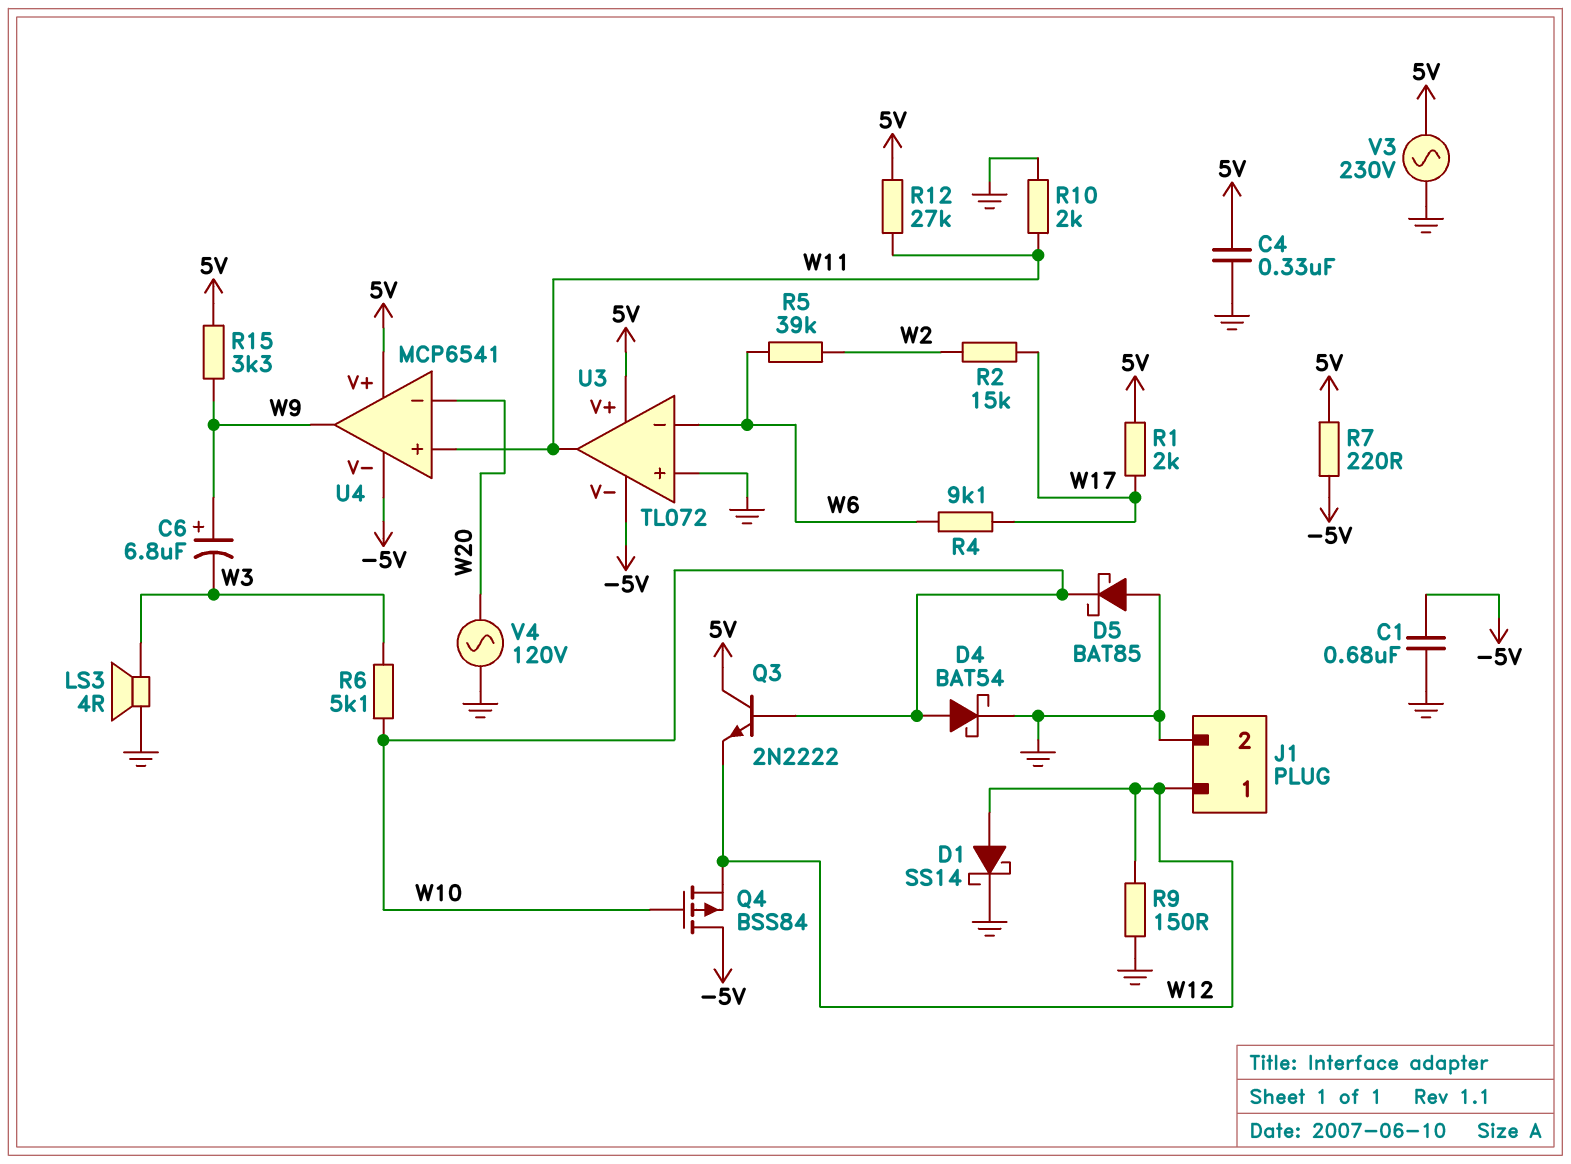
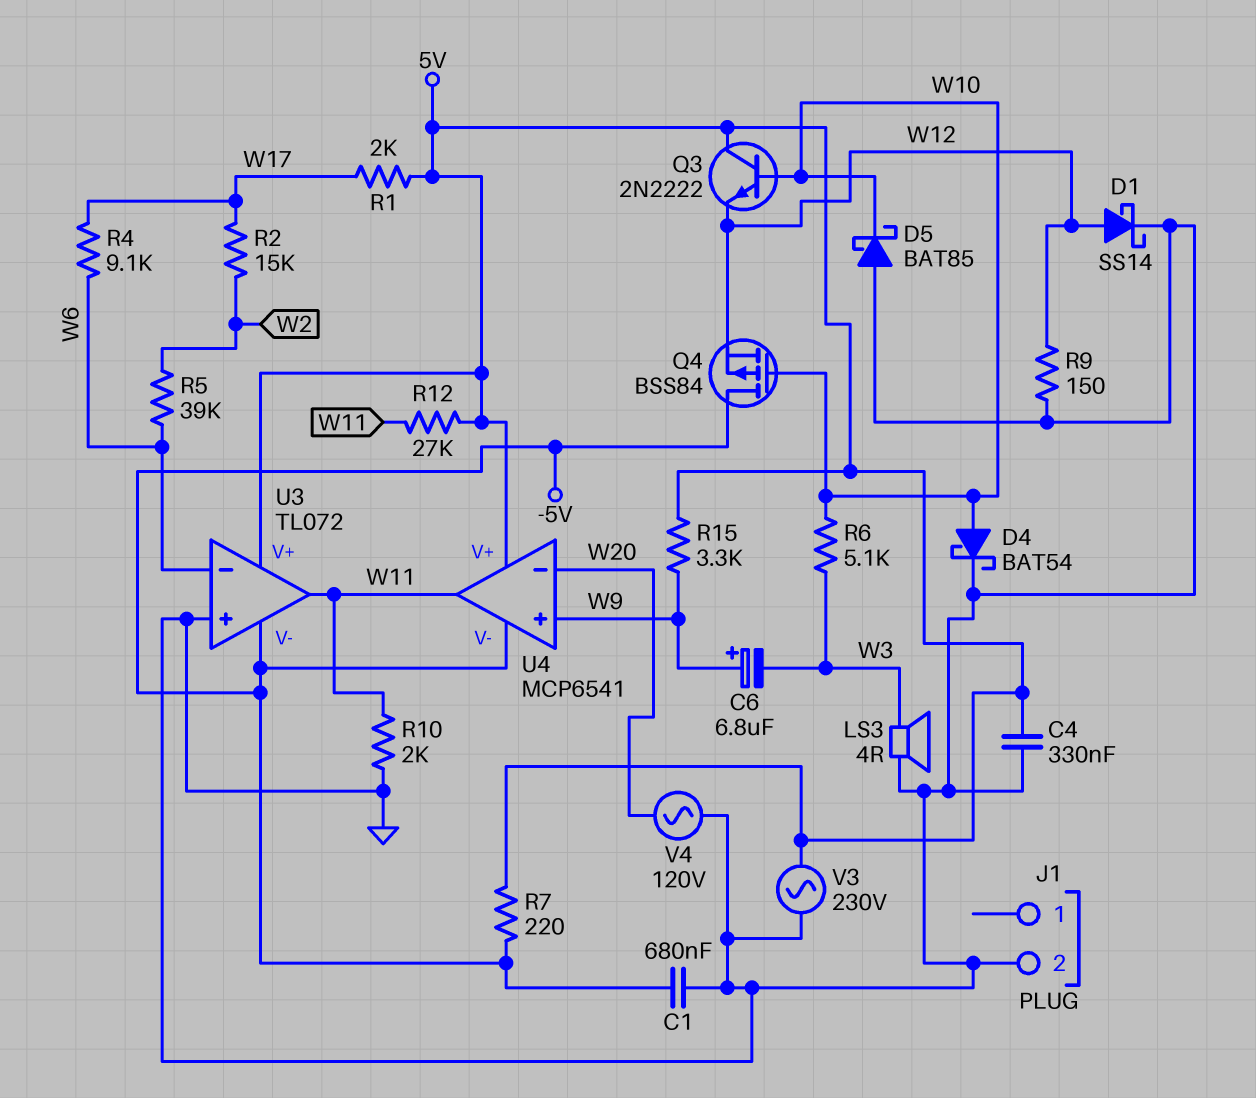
J1 pin 1: W12 -> none
U4 pin in+: W11 -> W9
U4 pin out: W9 -> W11

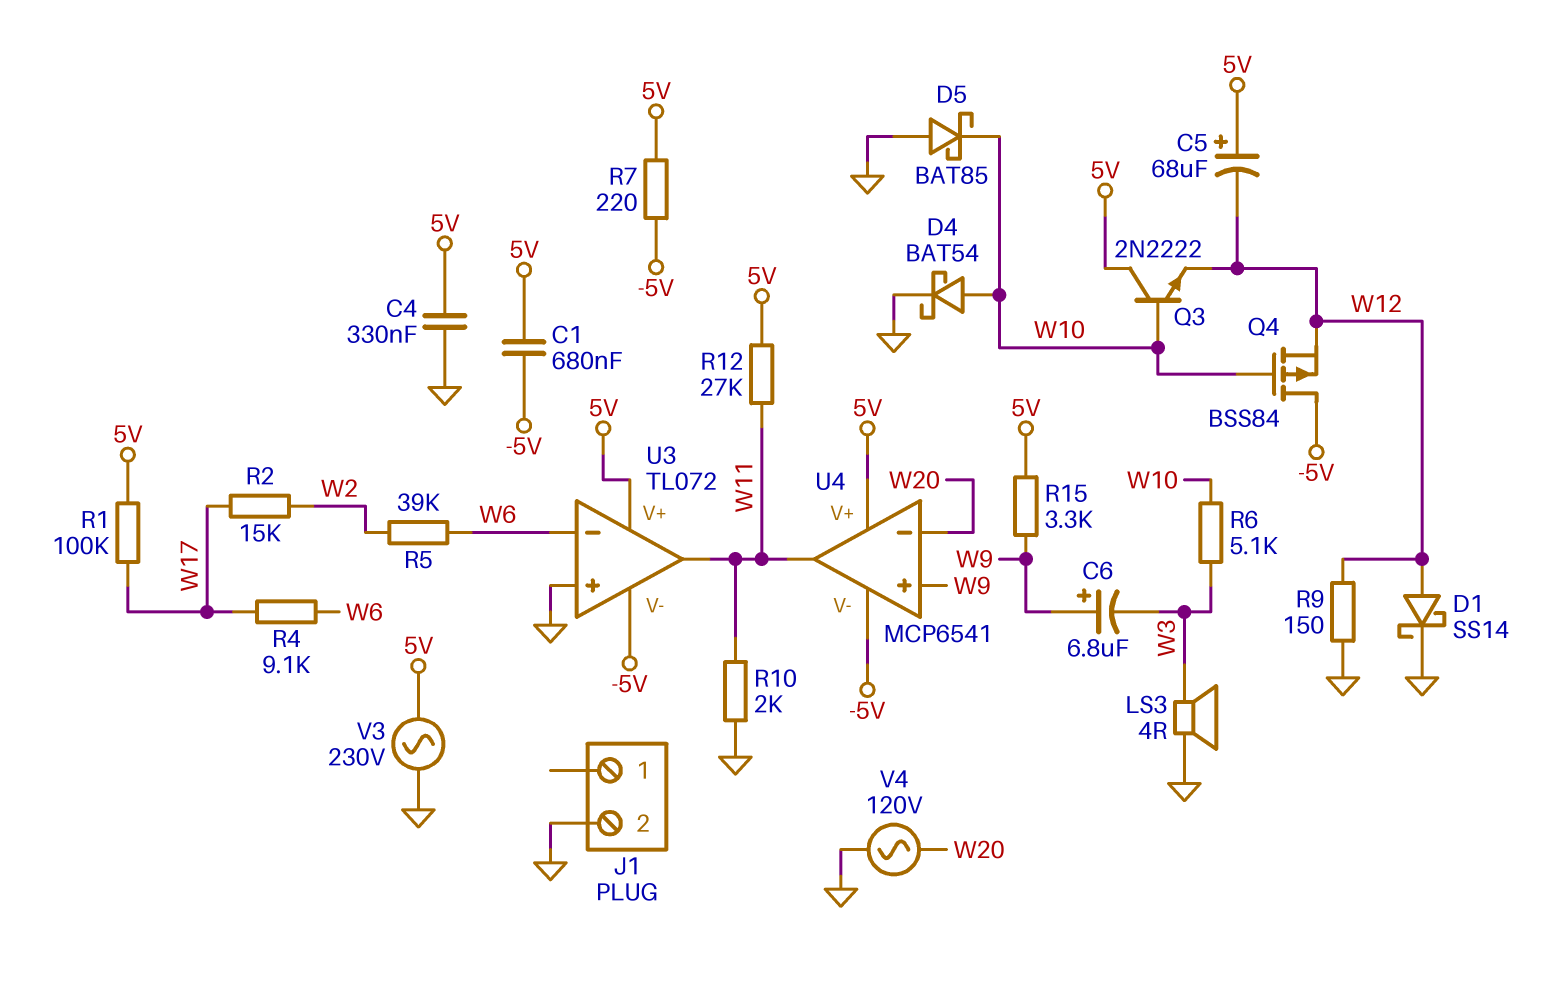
C1: 680nF (-5V, GND) -> 680nF (-5V, 5V)
C5: none -> 68uF (plus 5V, minus W12)
R1: 2k (5V, W17) -> 100k (5V, W17)

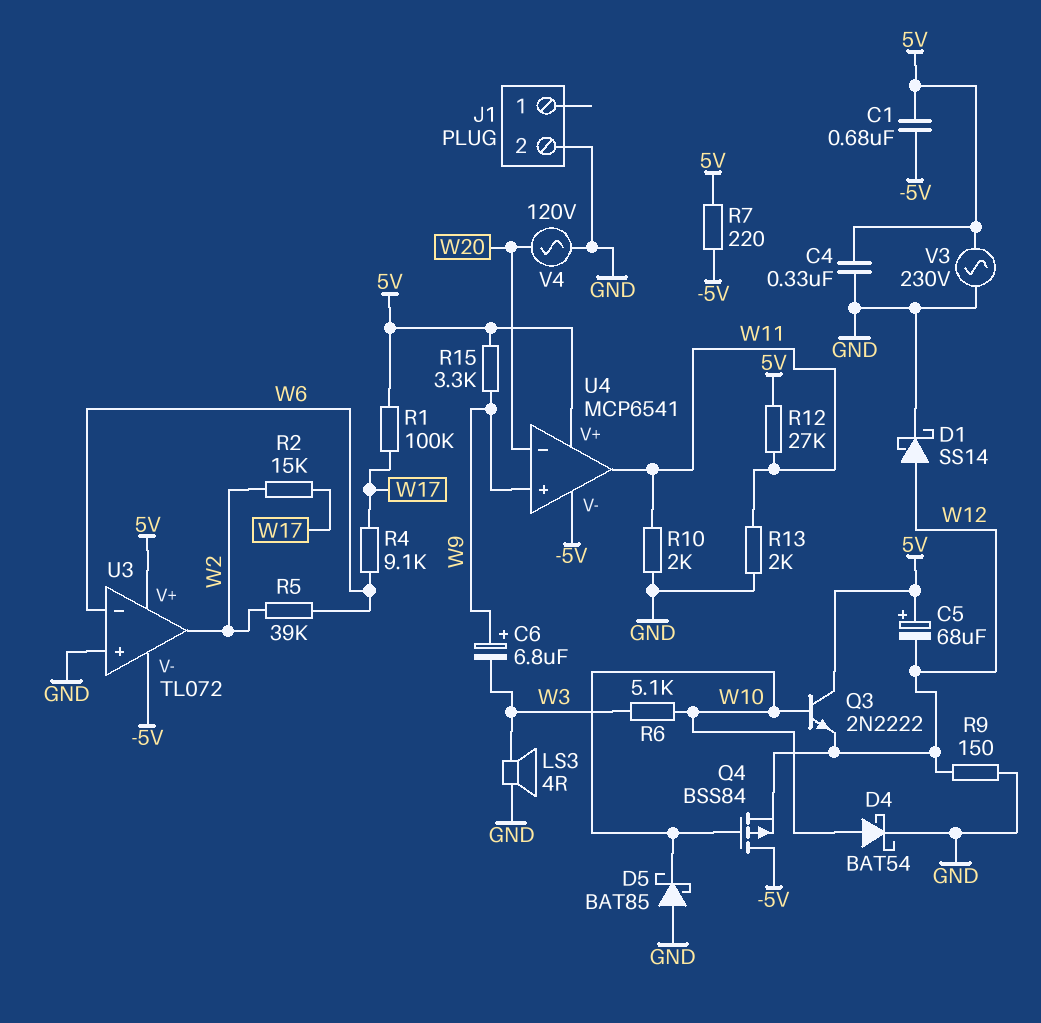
R13: none -> 2k (GND, W11)
U3 pin out: W11 -> W2

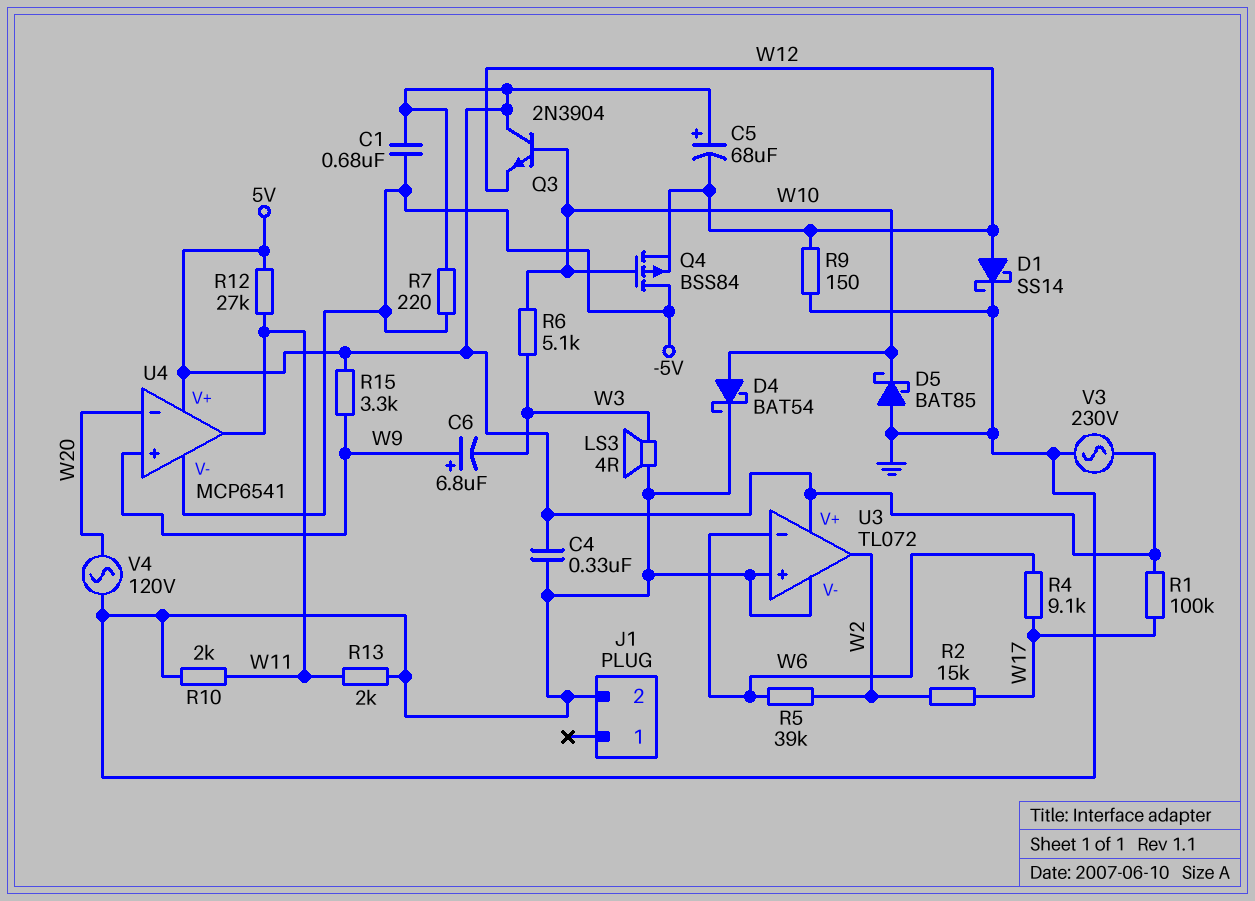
Q3: NPN 2N2222 (B W10, C 5V, E W12) -> NPN 2N3904 (B W10, C 5V, E W12)
U3 pin V-: -5V -> GND

